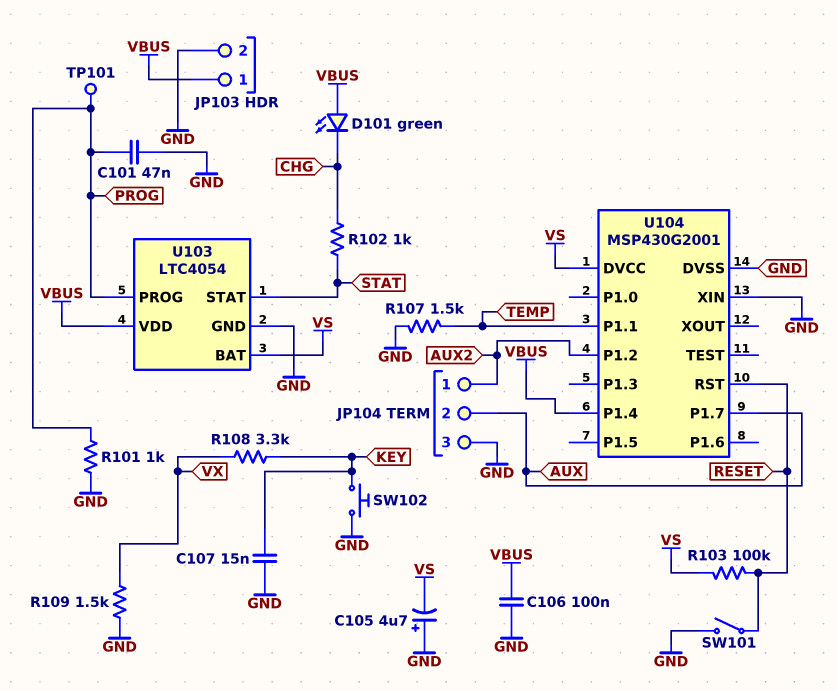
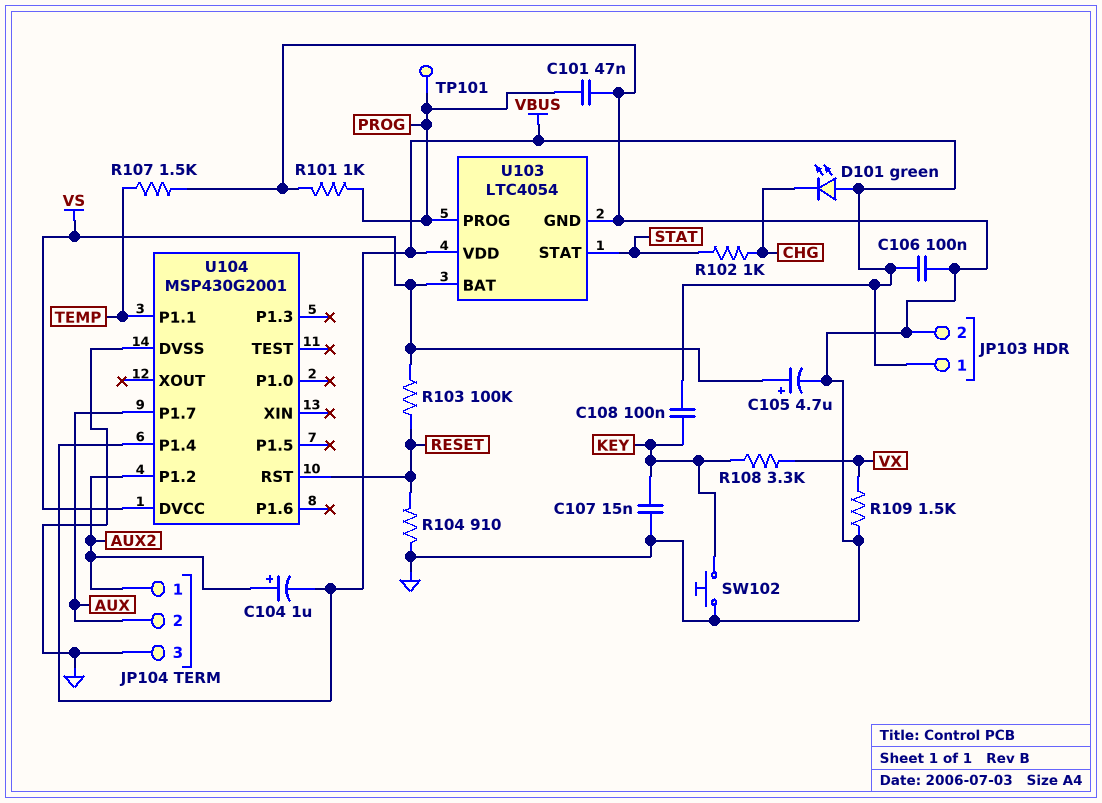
C104: none -> 1uF (plus AUX2, minus VBUS)
C105: 4.7uF (plus GND, minus VS) -> 4.7uF (plus VS, minus GND)
C108: none -> 100nF (KEY, VBUS)
R104: none -> 910 (GND, RESET)
SW101: switch (GND, RESET) -> none
U104 pin XIN: GND -> none

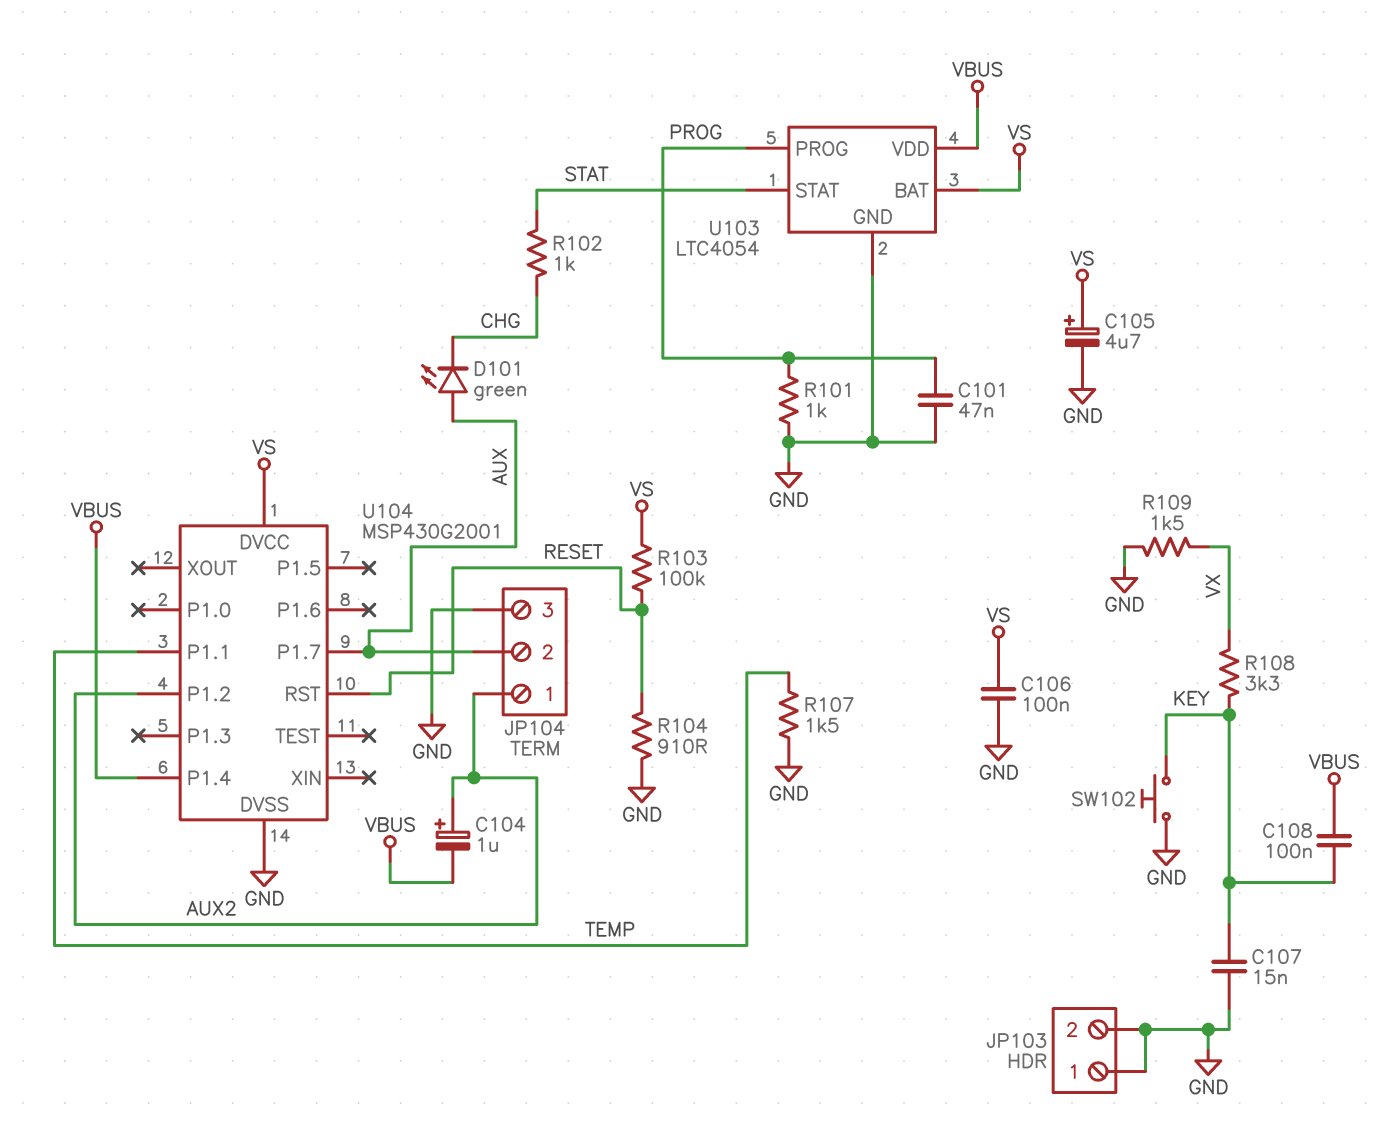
C106: 100nF (GND, VBUS) -> 100nF (GND, VS)
D101: LED green (A VBUS, K CHG) -> LED green (A AUX, K CHG)
JP103 pin 1: VBUS -> GND
TP101: test point (PROG) -> none

